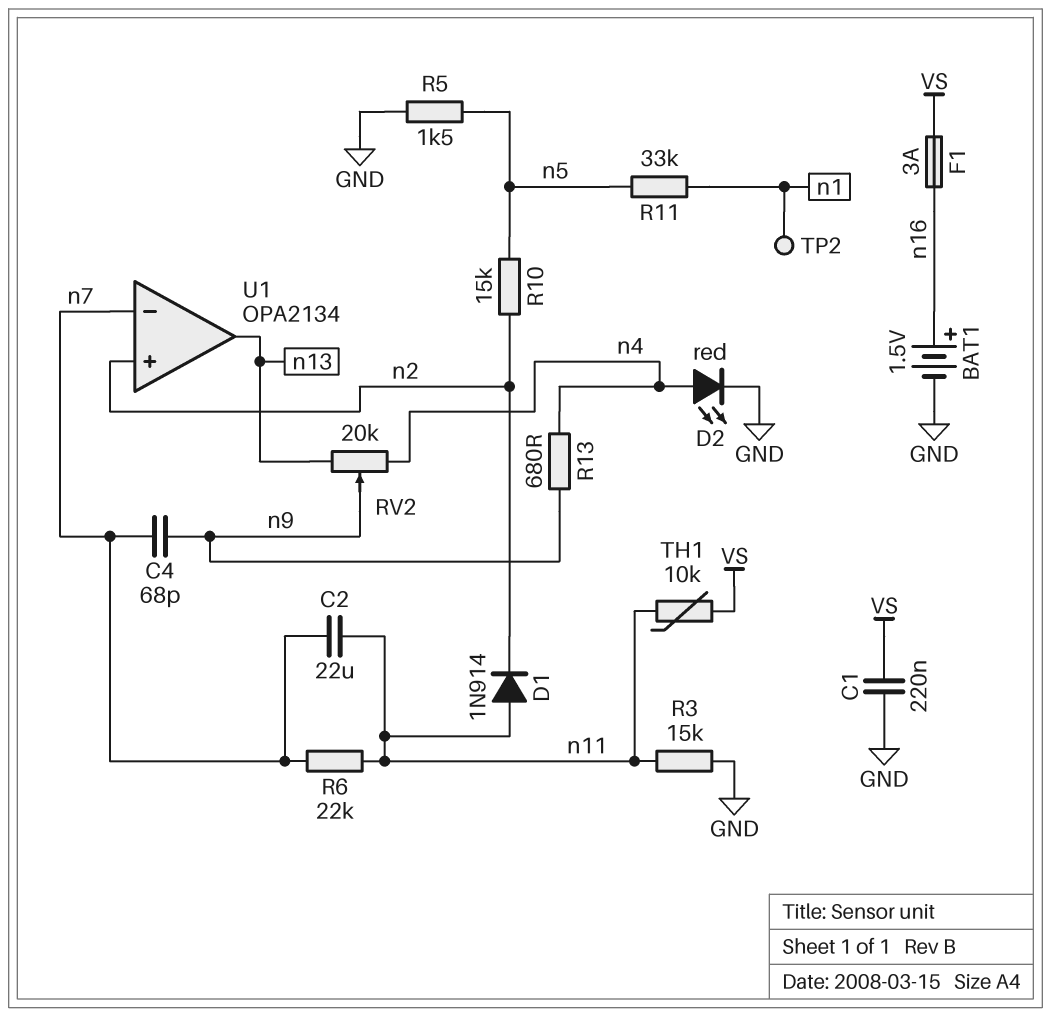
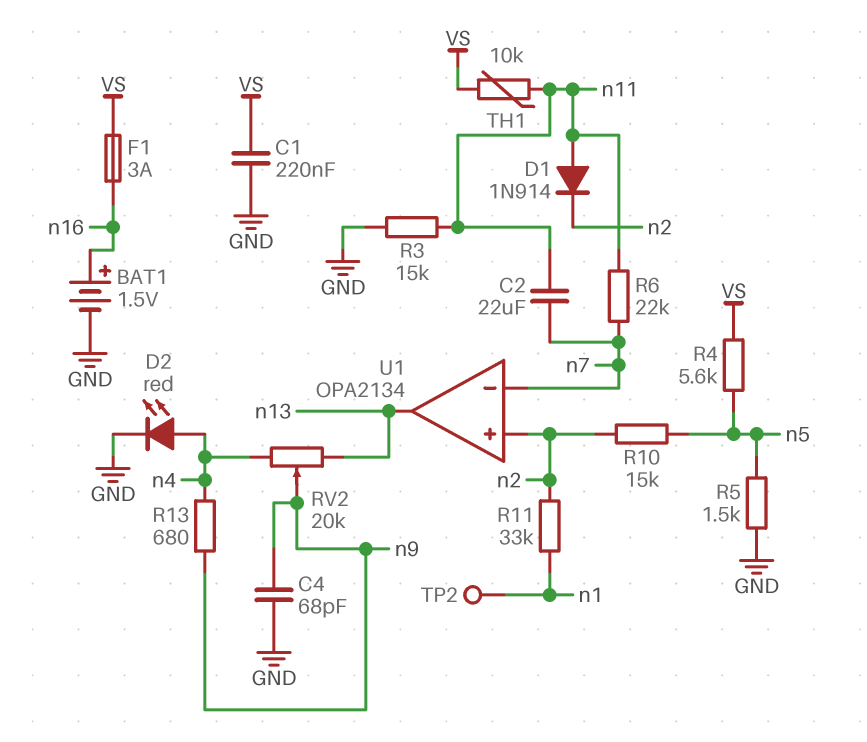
C4: 68pF (n7, n9) -> 68pF (GND, n9)
R4: none -> 5.6k (VS, n5)
R11: 33k (n1, n5) -> 33k (n1, n2)

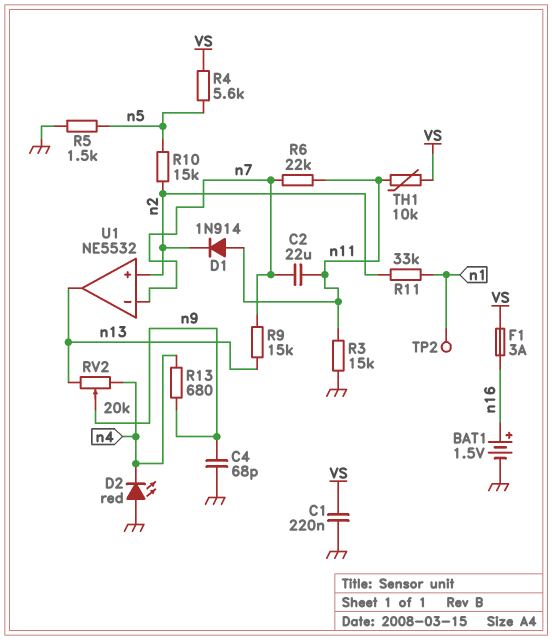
D2: LED red (A n4, K GND) -> LED red (A GND, K n4)
R9: none -> 15k (n7, n13)
U1: OPA2134 -> NE5532

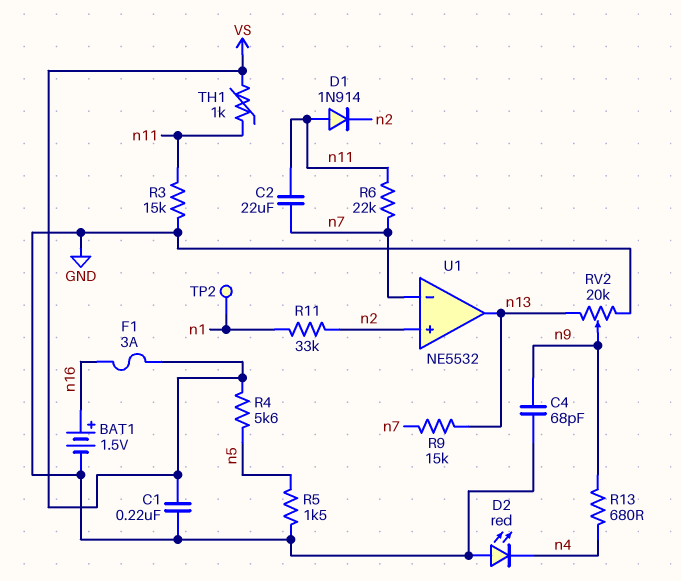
R10: 15k (n2, n5) -> none
RV2: 20k (n4, n13, wiper n9) -> 20k (GND, n13, wiper n9)
TH1: 10k (VS, n11) -> 1k (VS, n11)

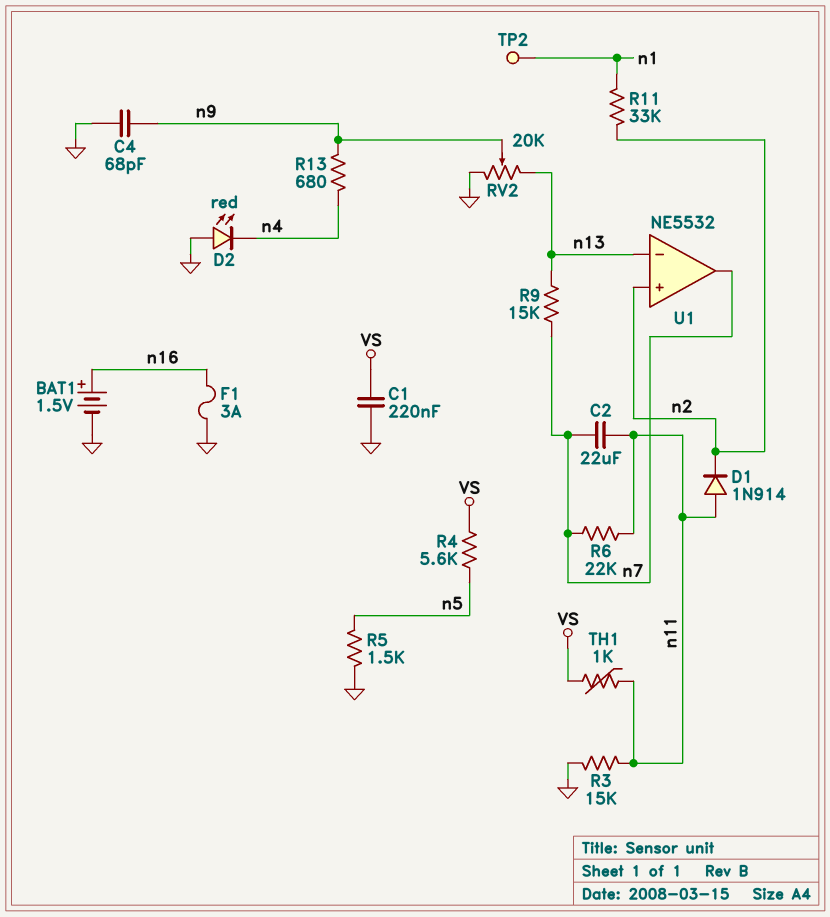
F1: 3A (VS, n16) -> 3A (GND, n16)
U1 pin in-: n7 -> n13
U1 pin out: n13 -> n7

